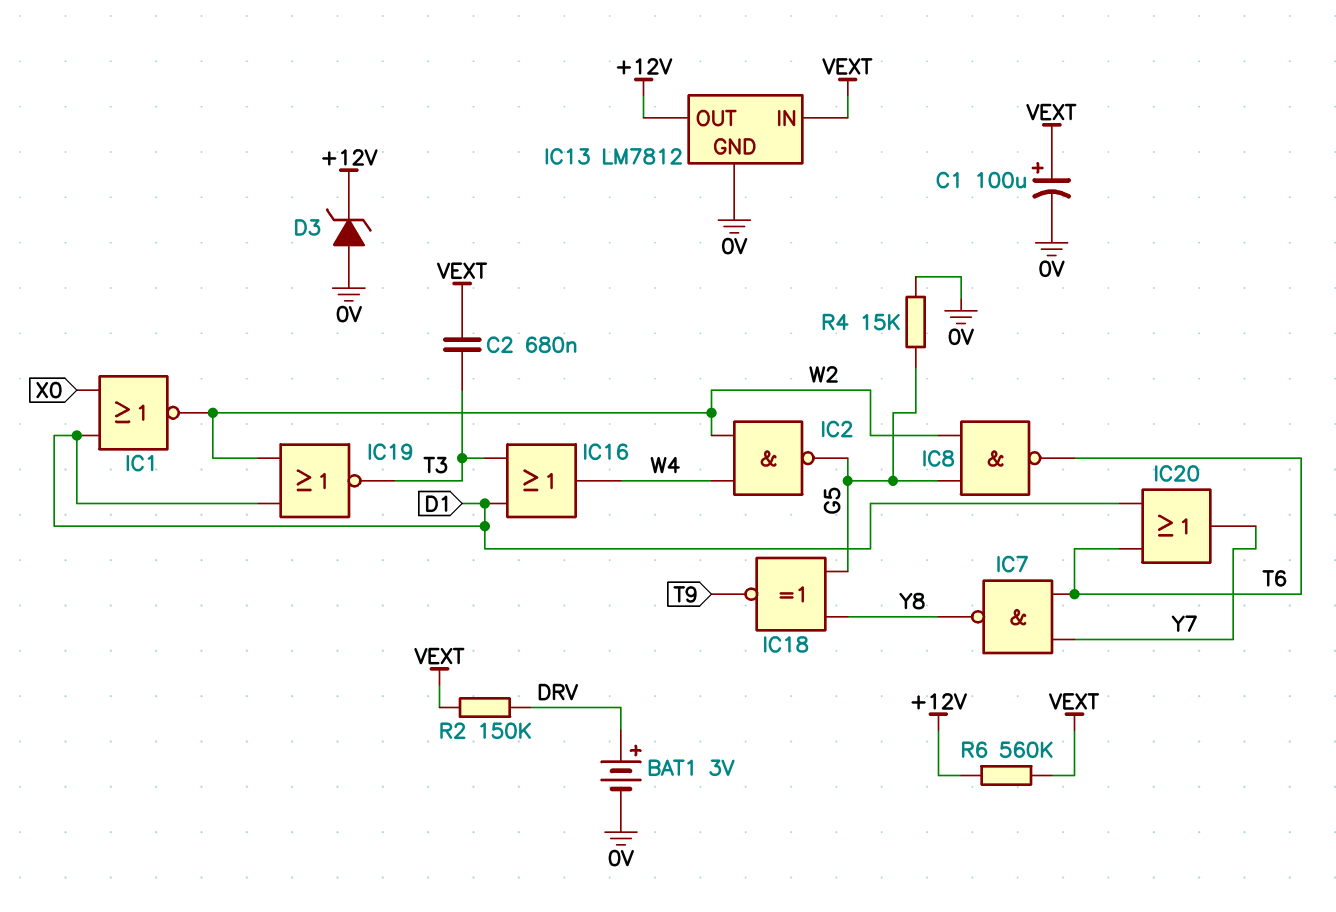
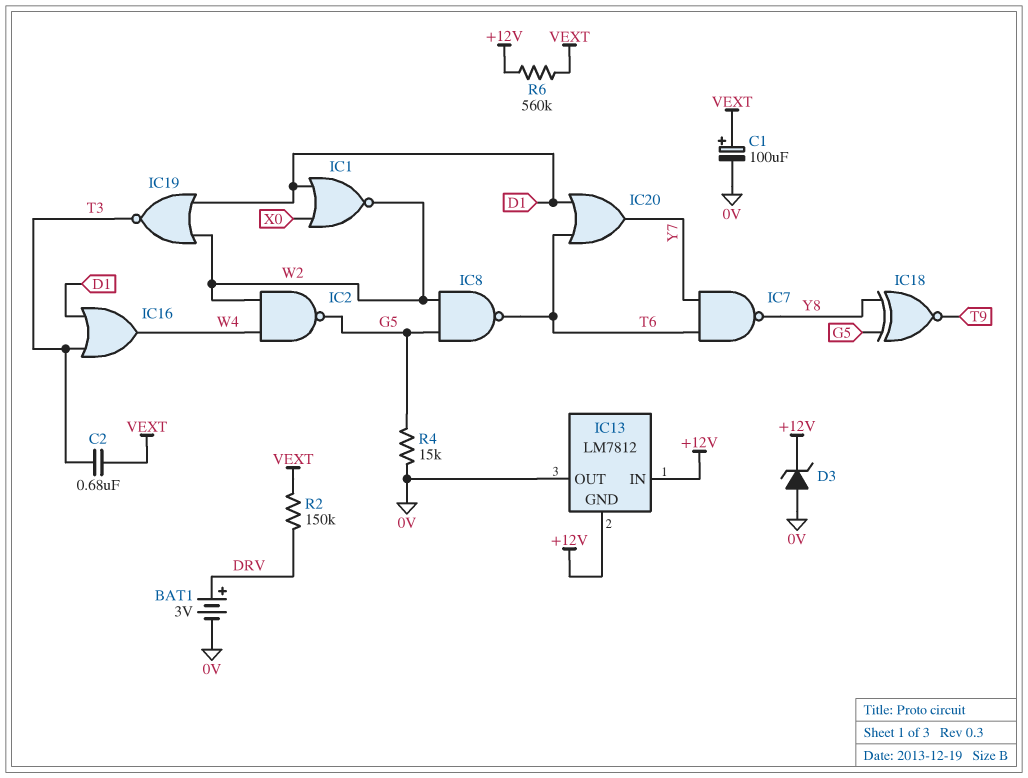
IC13 pin GND: 0V -> +12V
IC13 pin IN: VEXT -> +12V
IC13 pin OUT: +12V -> 0V

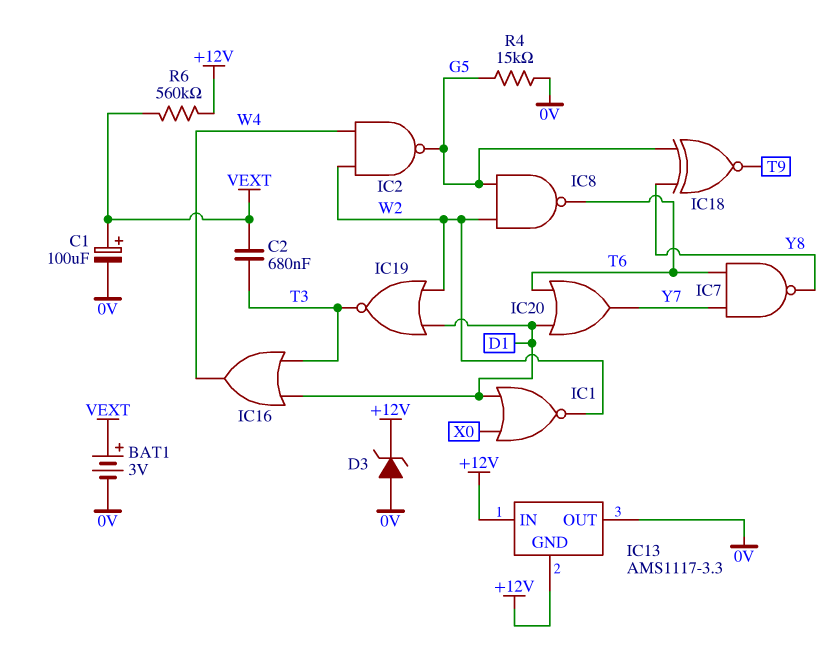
BAT1: 3V (plus DRV, minus 0V) -> 3V (plus VEXT, minus 0V)
IC13: LM7812 -> AMS1117-3.3
R2: 150k (DRV, VEXT) -> none

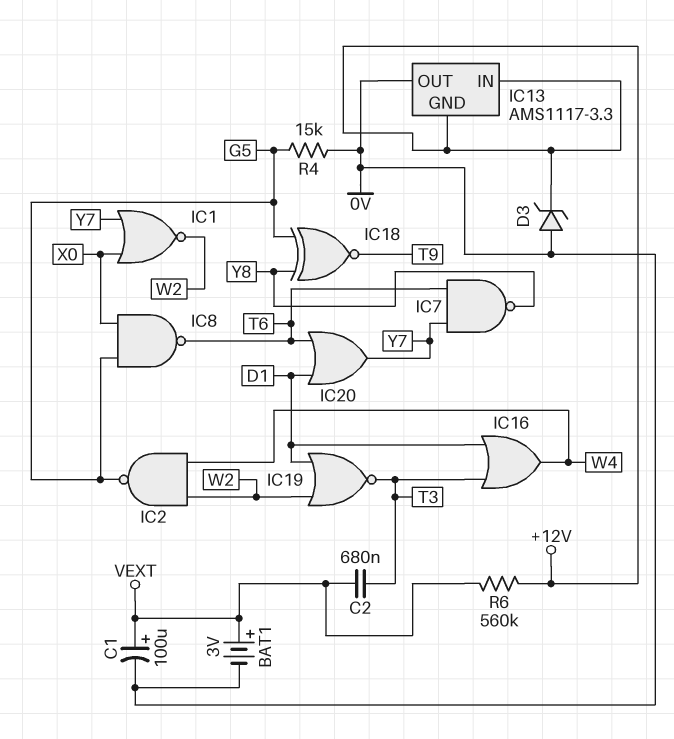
IC1: NOR (in D1, in X0, out W2) -> NOR (in X0, in Y7, out W2)
IC8: NAND (in G5, in W2, out T6) -> NAND (in G5, in X0, out T6)

